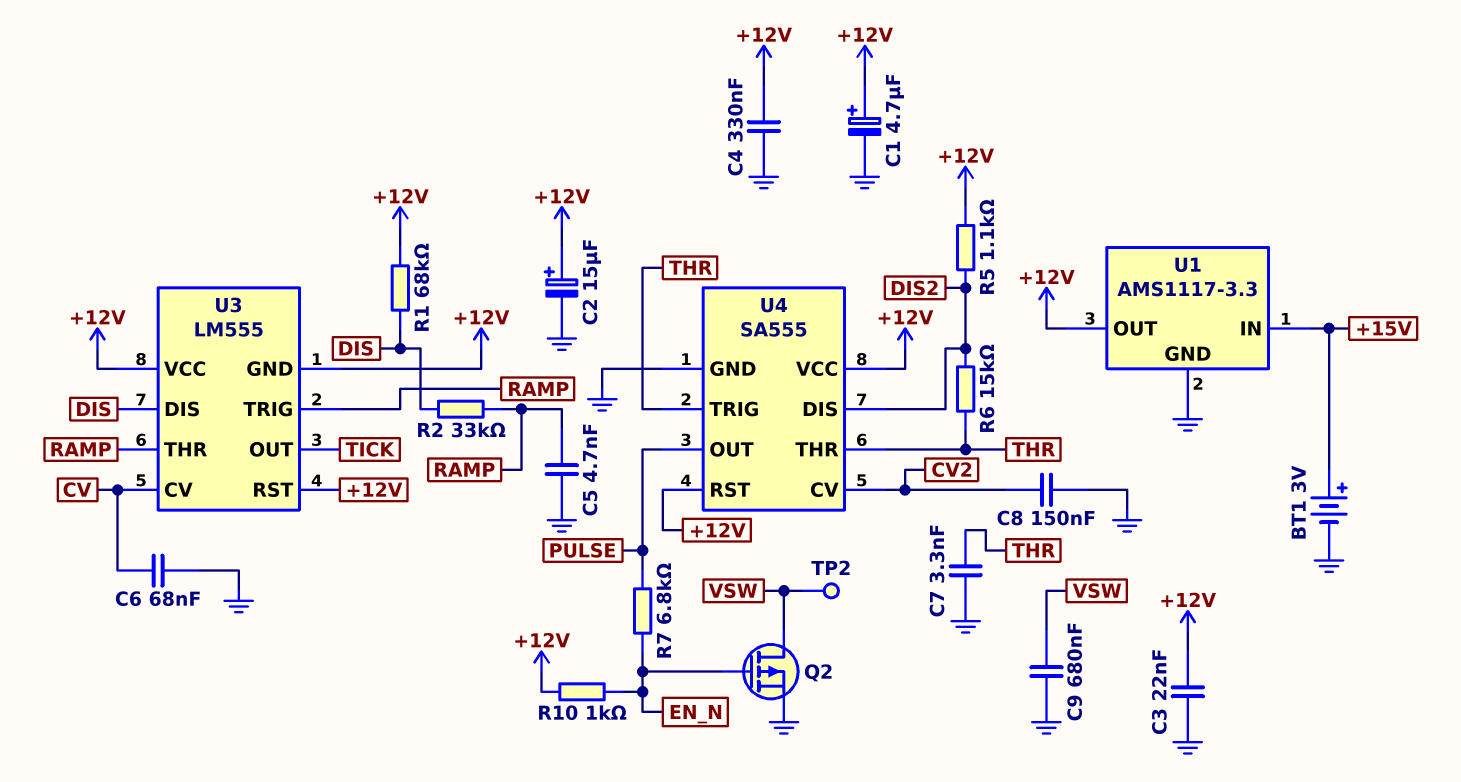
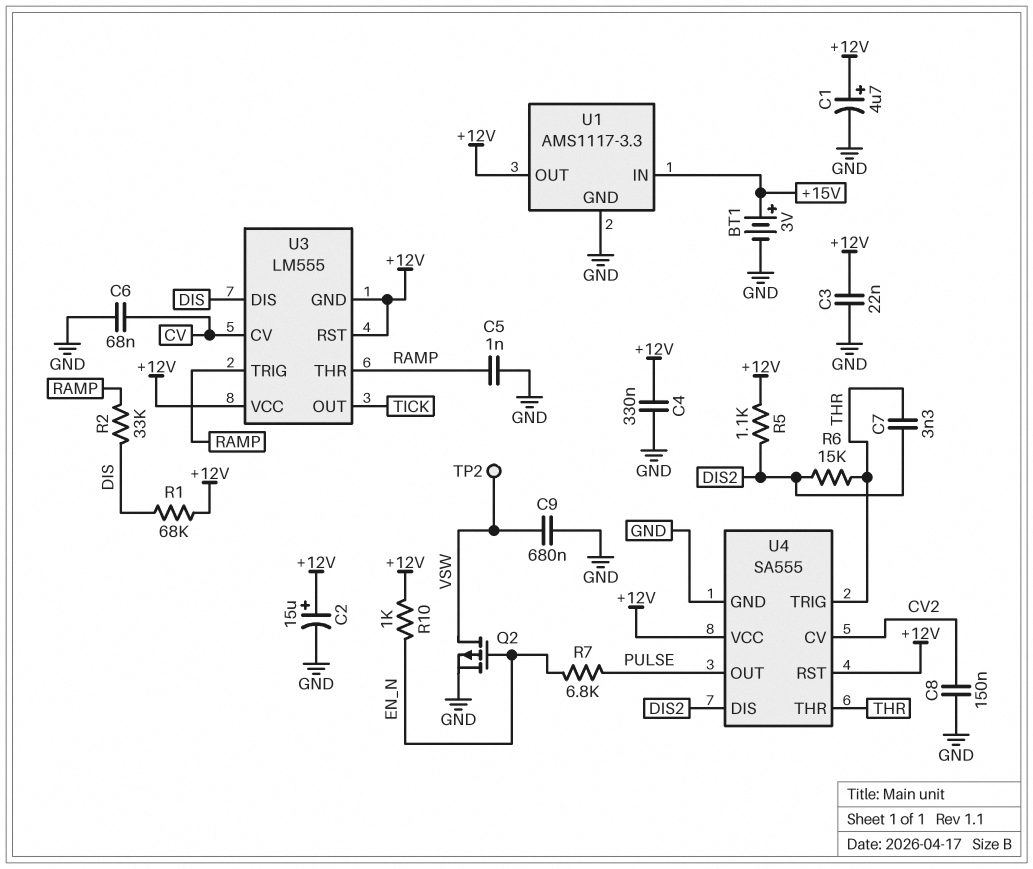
C5: 4.7nF (GND, RAMP) -> 1nF (GND, RAMP)
C7: 3.3nF (GND, THR) -> 3.3nF (DIS2, THR)

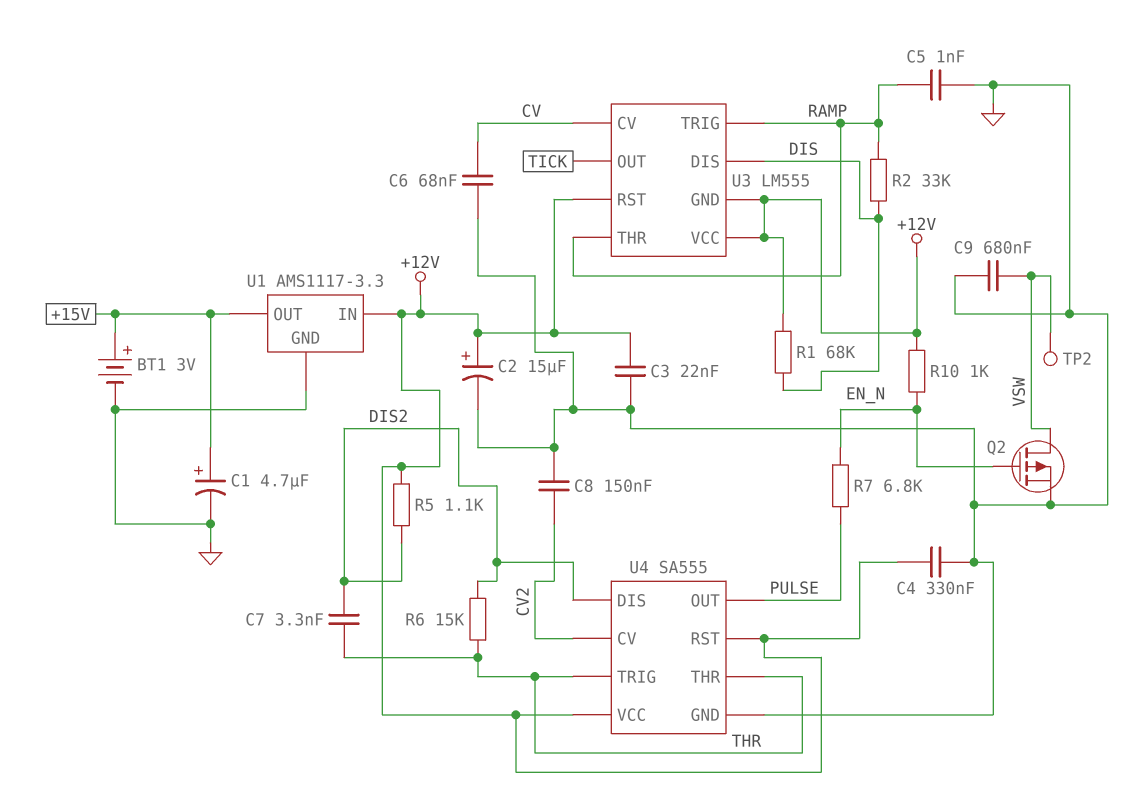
C1: 4.7uF (plus +12V, minus GND) -> 4.7uF (plus +15V, minus GND)
U1 pin IN: +15V -> +12V
U1 pin OUT: +12V -> +15V

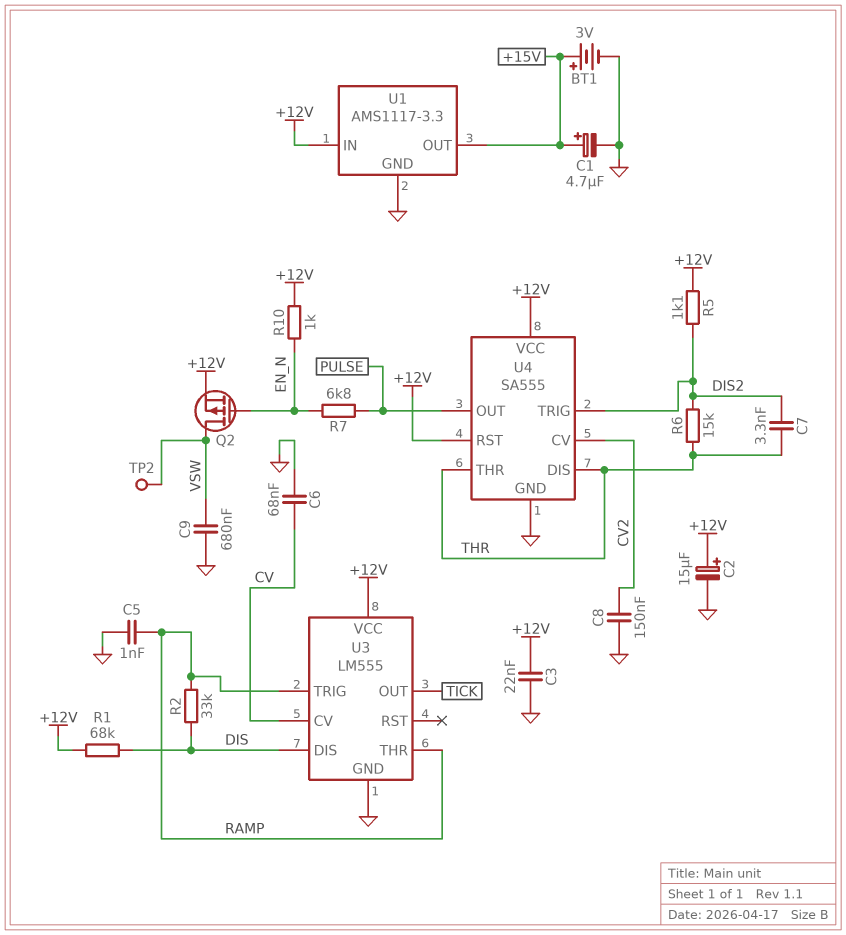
C4: 330nF (+12V, GND) -> none
Q2: PMOS (G EN_N, D VSW, S GND) -> PMOS (G EN_N, D VSW, S +12V)
U3 pin GND: +12V -> GND
U3 pin RST: +12V -> none
U4 pin DIS: DIS2 -> THR
U4 pin TRIG: THR -> DIS2

